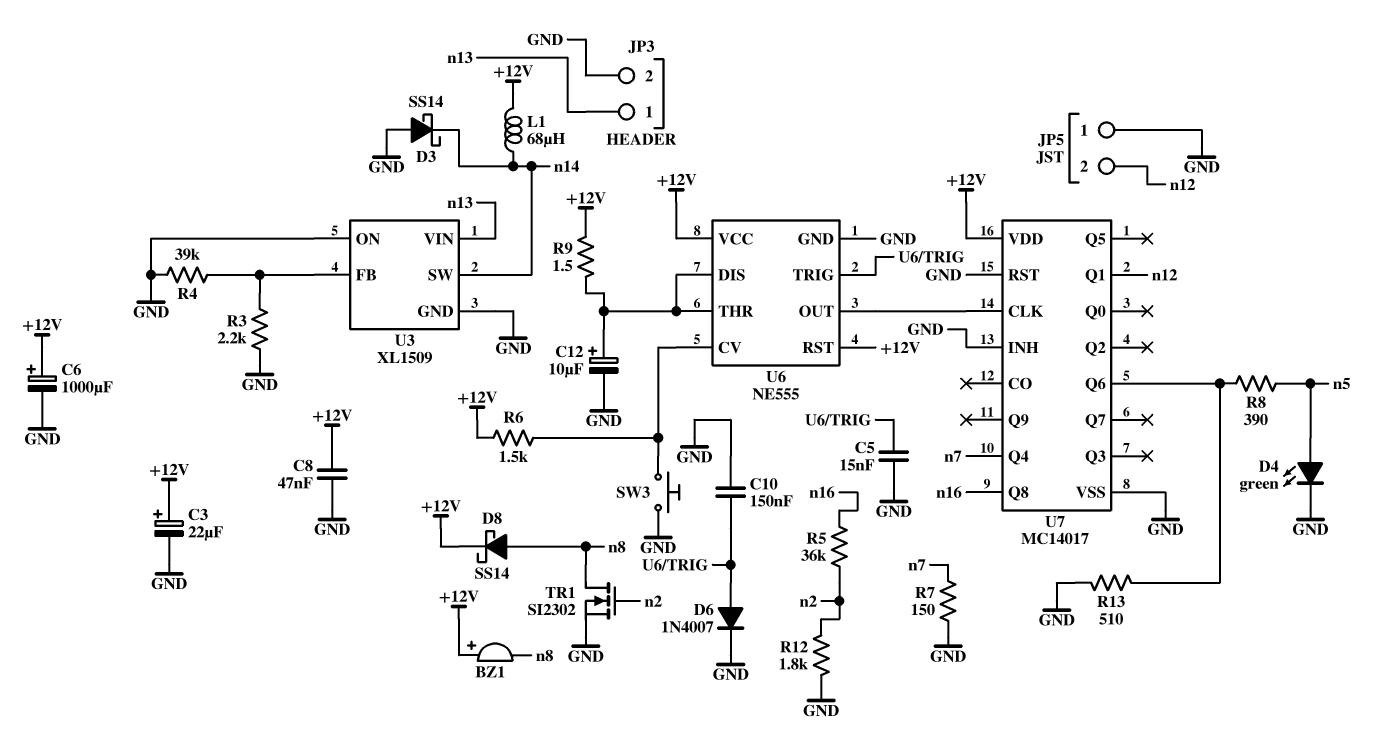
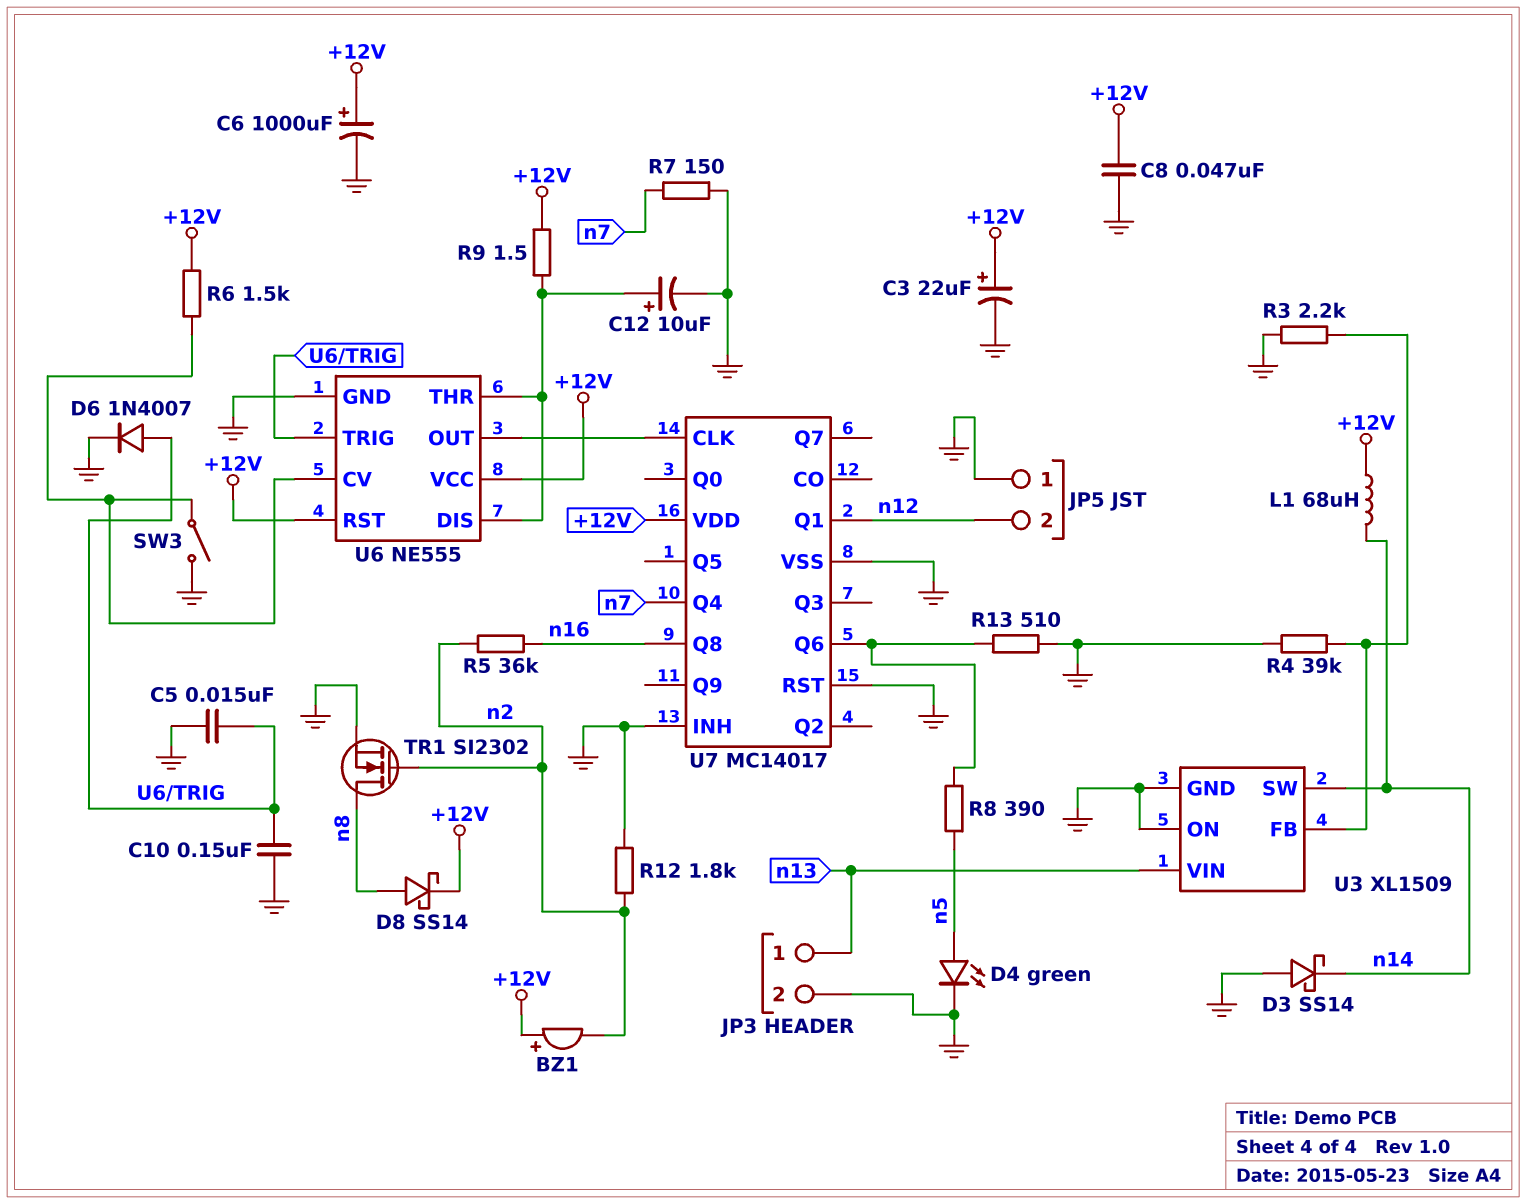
BZ1: buzzer (plus +12V, minus n8) -> buzzer (plus +12V, minus n2)
SW3: button (GND, U6/CV) -> switch (GND, U6/CV)

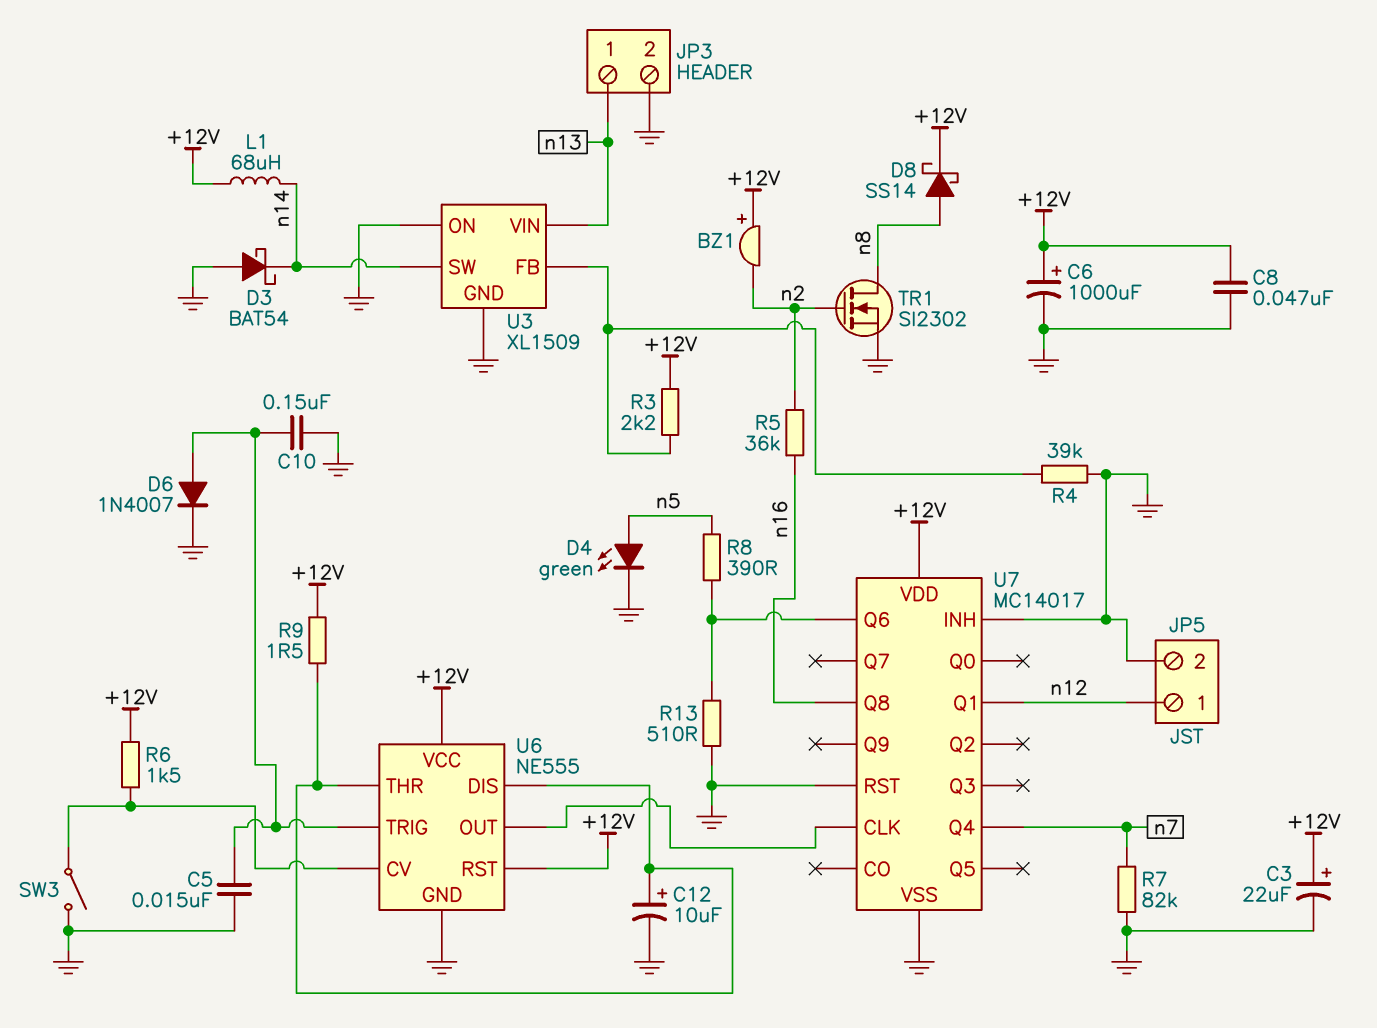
D3: schottky SS14 (A GND, K n14) -> schottky BAT54 (A GND, K n14)
JP5 pin 1: GND -> n12
JP5 pin 2: n12 -> GND
R3: 2.2k (GND, U3/FB) -> 2.2k (+12V, U3/FB)
R7: 150 (GND, n7) -> 82k (GND, n7)
R12: 1.8k (GND, n2) -> none

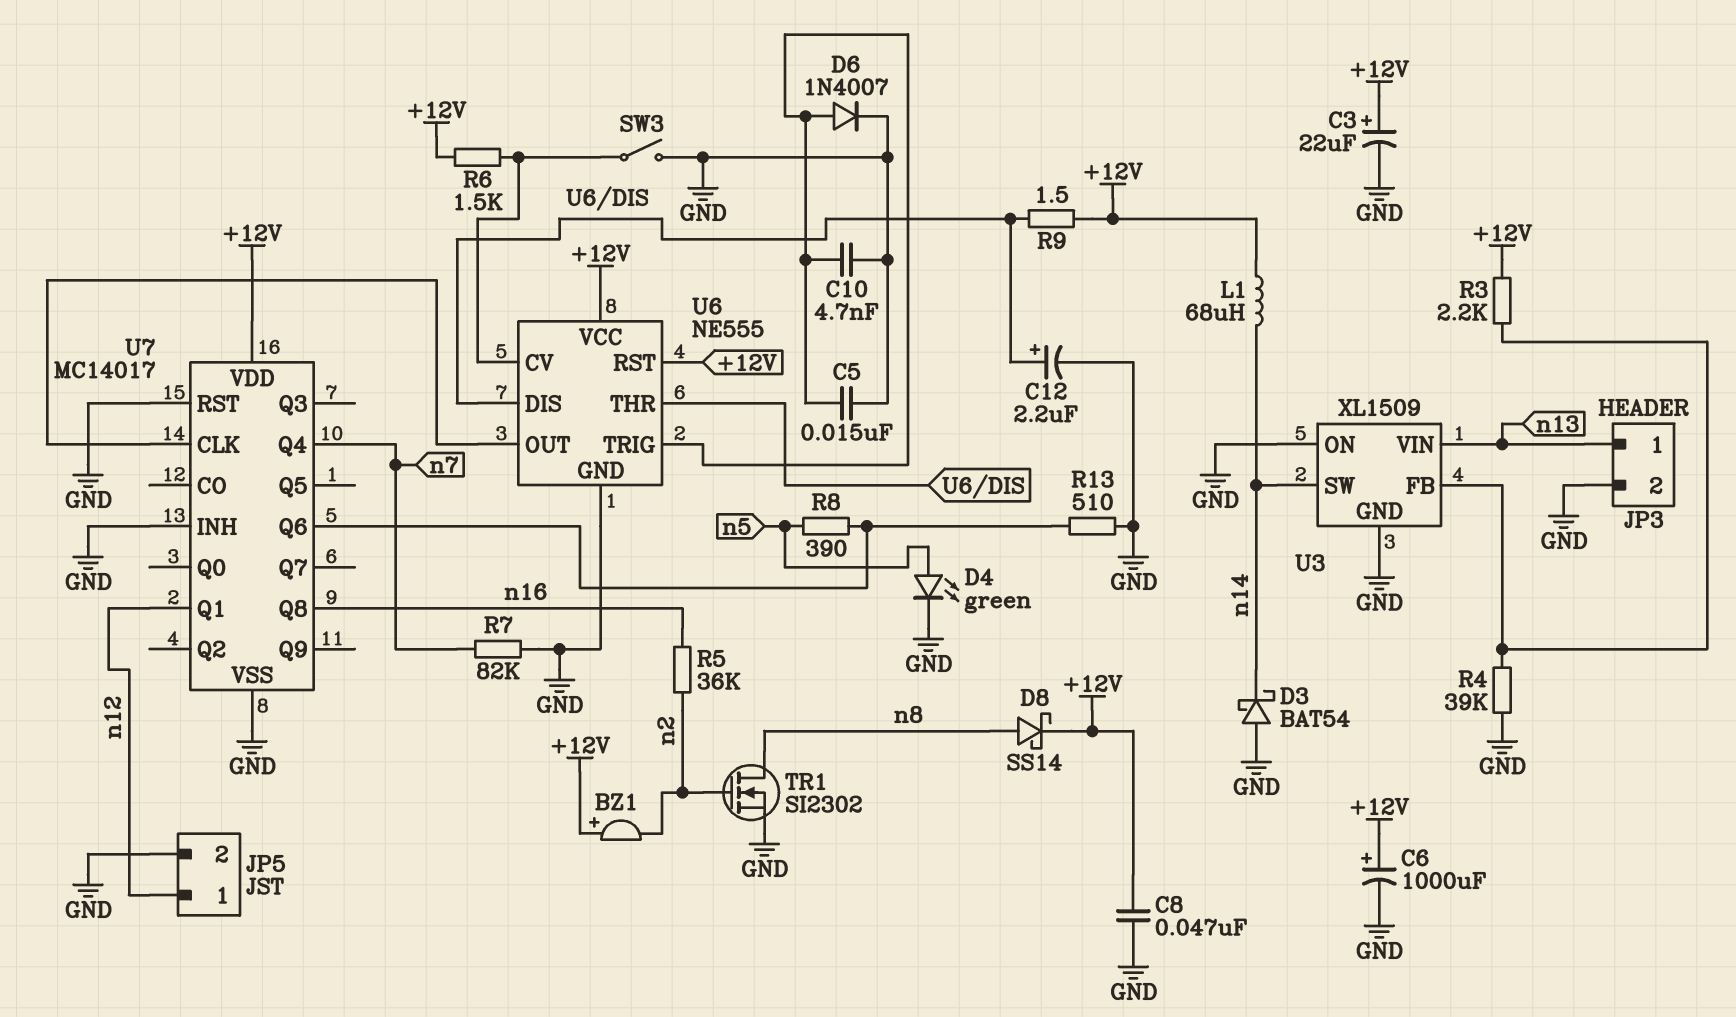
C10: 150nF (GND, U6/TRIG) -> 4.7nF (GND, U6/TRIG)
C12: 10uF (plus U6/DIS, minus GND) -> 2.2uF (plus U6/DIS, minus GND)

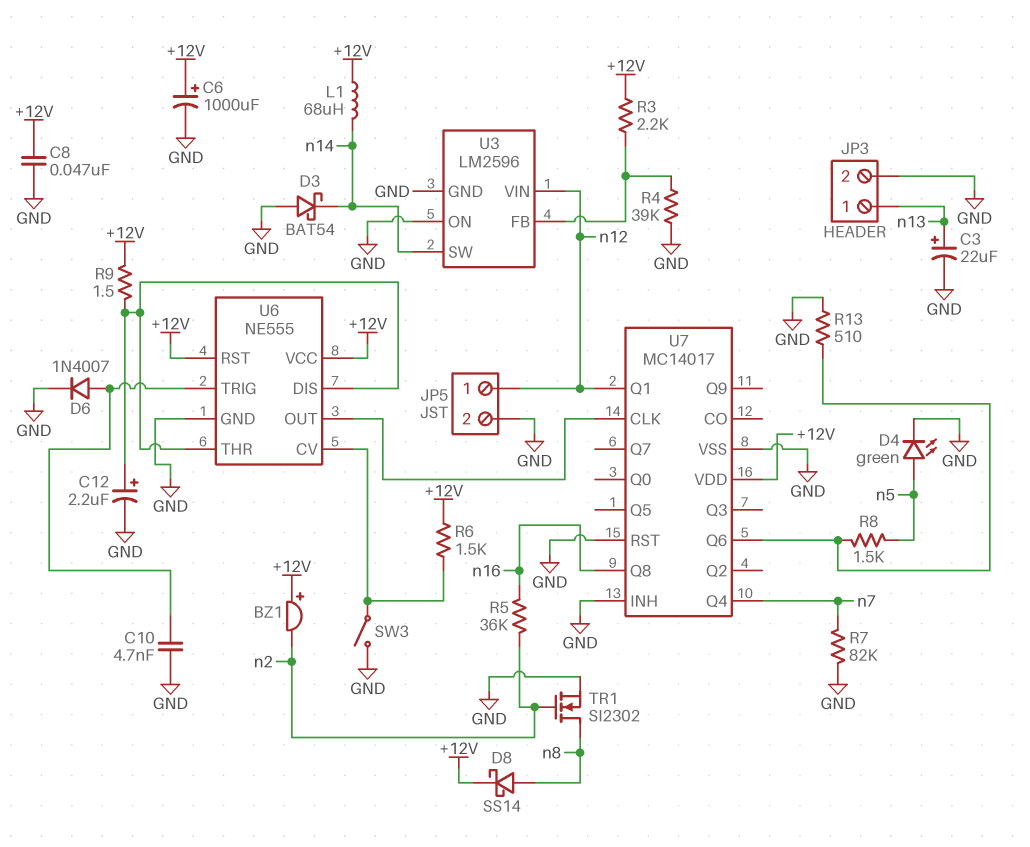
C3: 22uF (plus +12V, minus GND) -> 22uF (plus n13, minus GND)
C5: 15nF (GND, U6/TRIG) -> none
R8: 390 (U7/Q6, n5) -> 1.5k (U7/Q6, n5)
U3: XL1509 -> LM2596
U3 pin VIN: n13 -> n12

